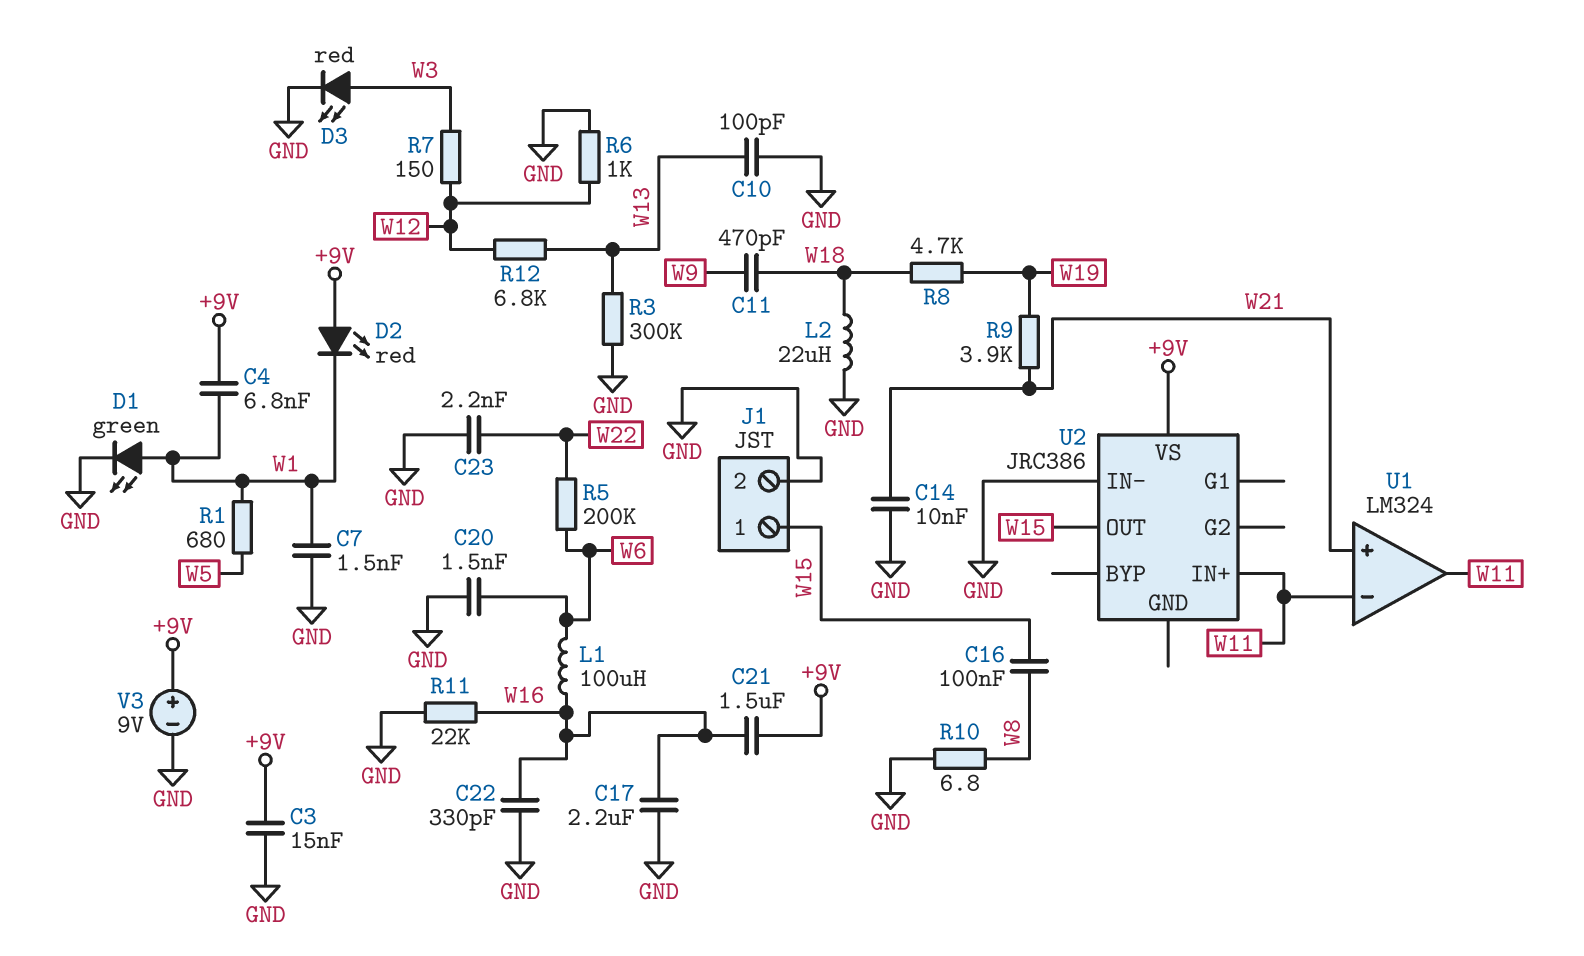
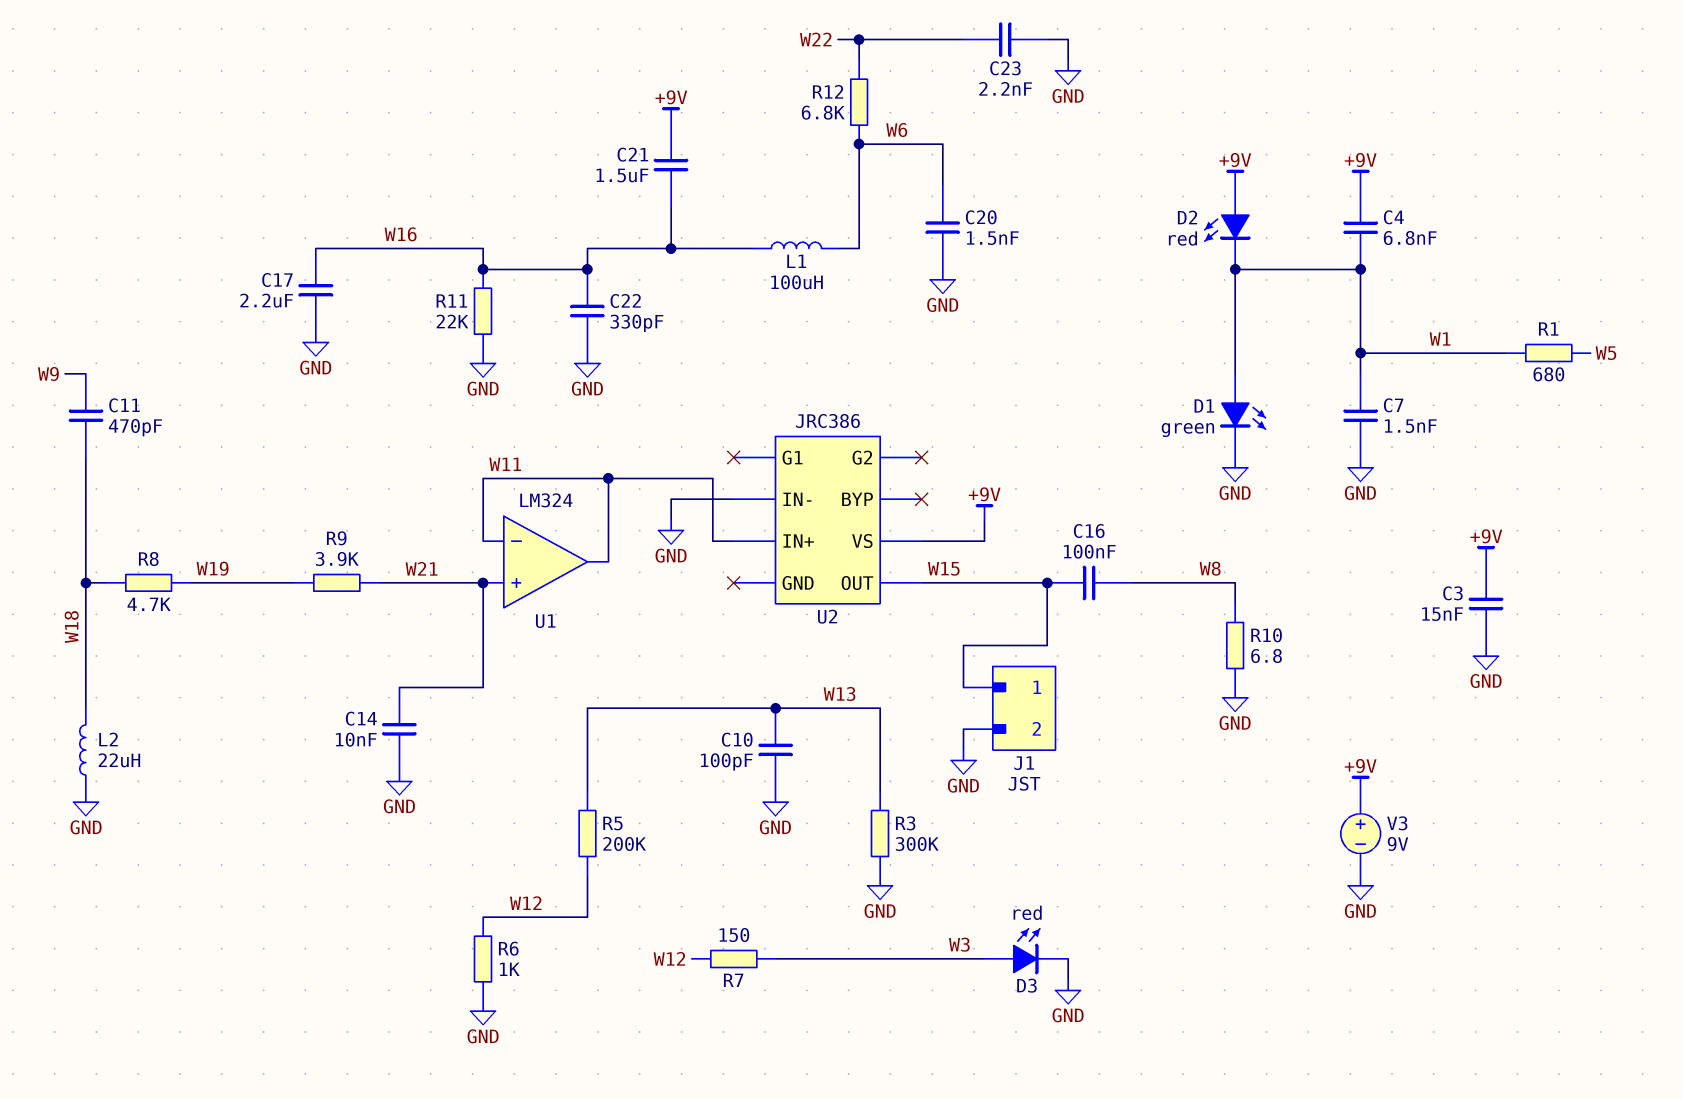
R5: 200k (W6, W22) -> 200k (W12, W13)
R12: 6.8k (W12, W13) -> 6.8k (W6, W22)

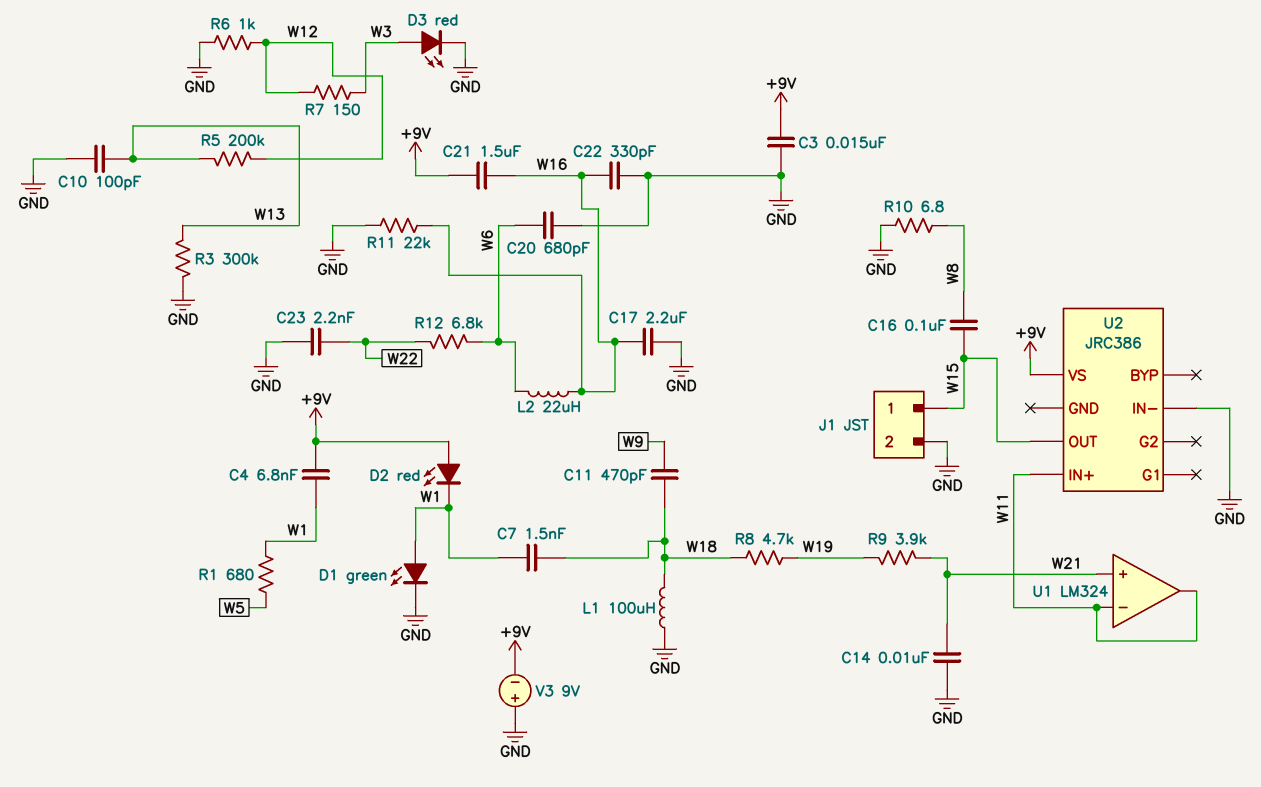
C7: 1.5nF (GND, W1) -> 1.5nF (W1, W18)
C20: 1.5nF (GND, W6) -> 680pF (GND, W6)
L1: 100uH (W6, W16) -> 100uH (GND, W18)
L2: 22uH (GND, W18) -> 22uH (W6, W16)
V3: 9V (plus +9V, minus GND) -> 9V (plus GND, minus +9V)

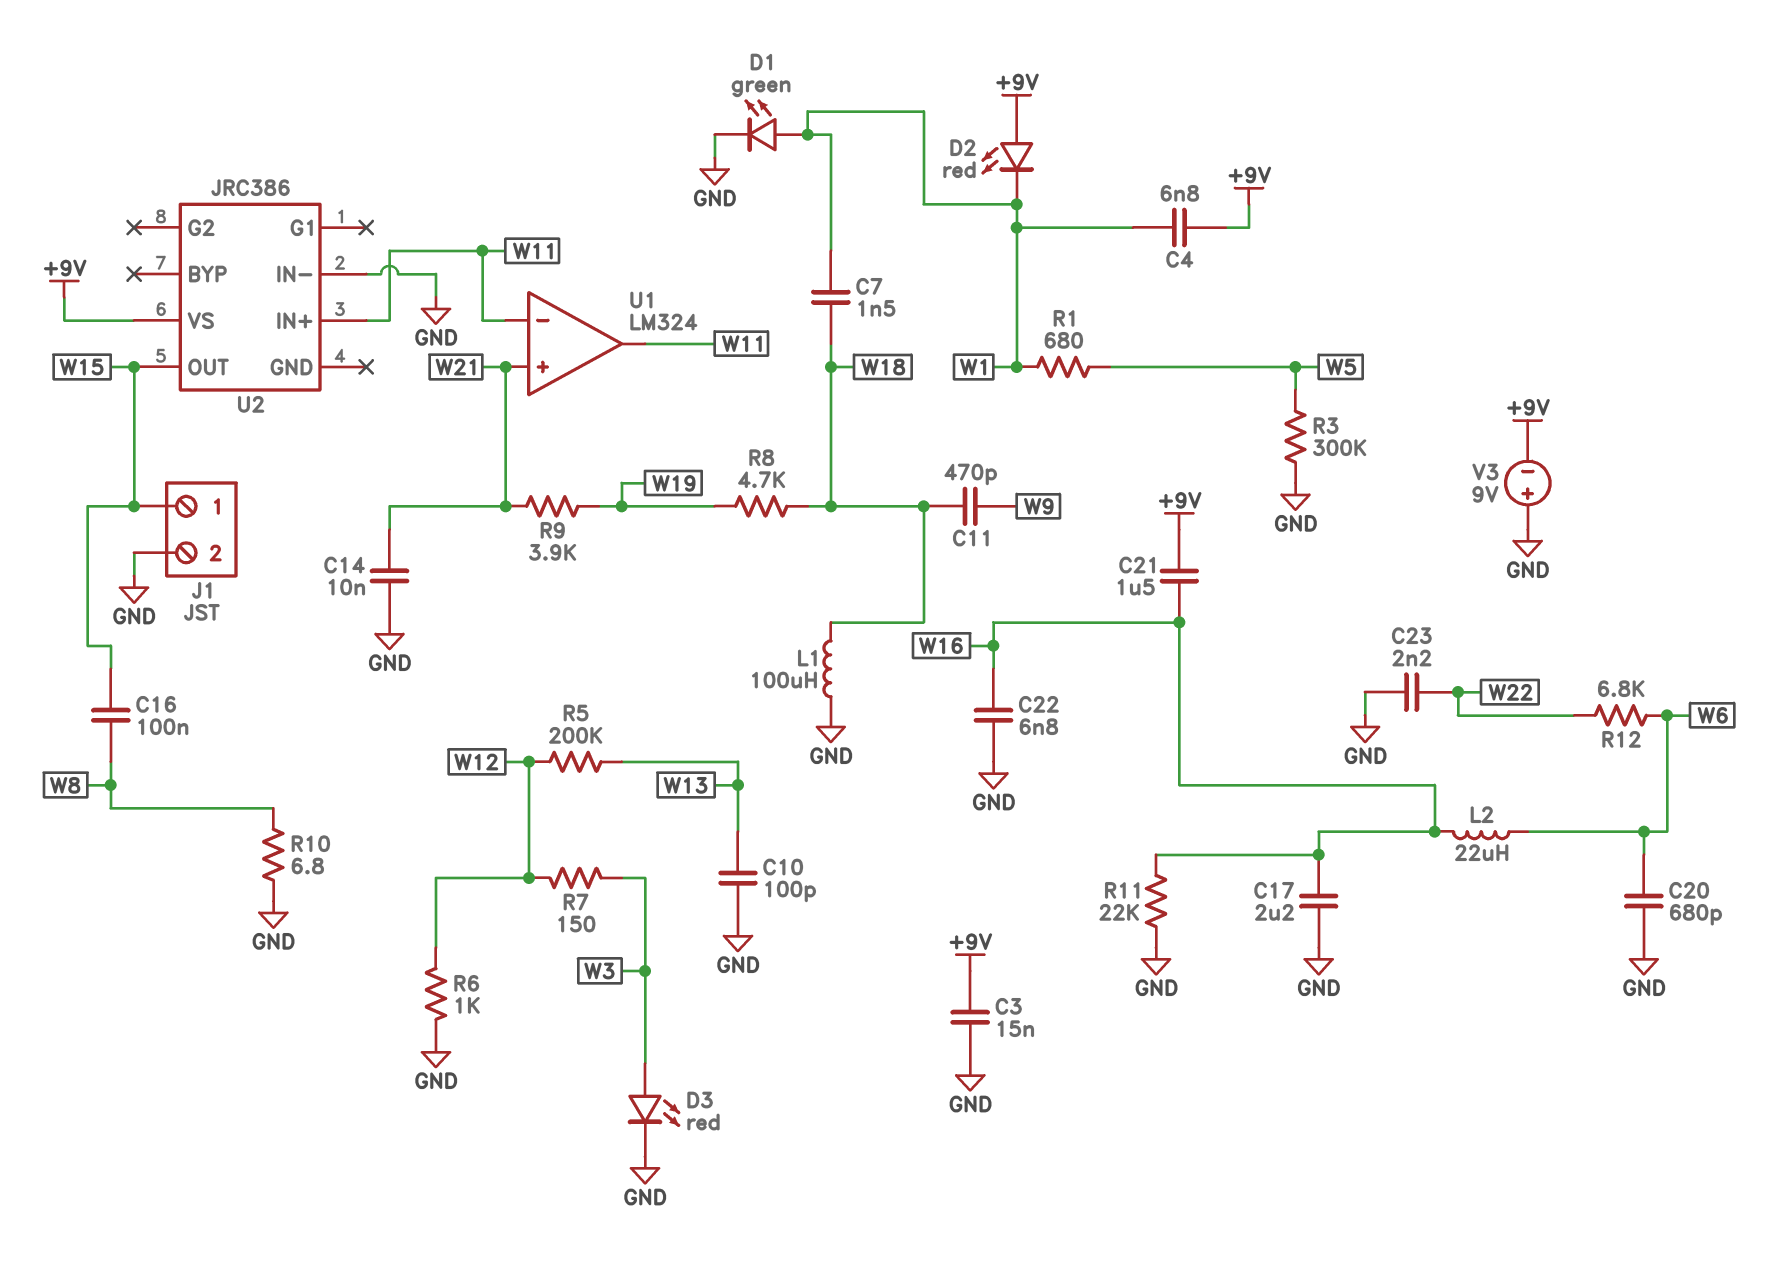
C22: 330pF (GND, W16) -> 6.8nF (GND, W16)
R3: 300k (GND, W13) -> 300k (GND, W5)

